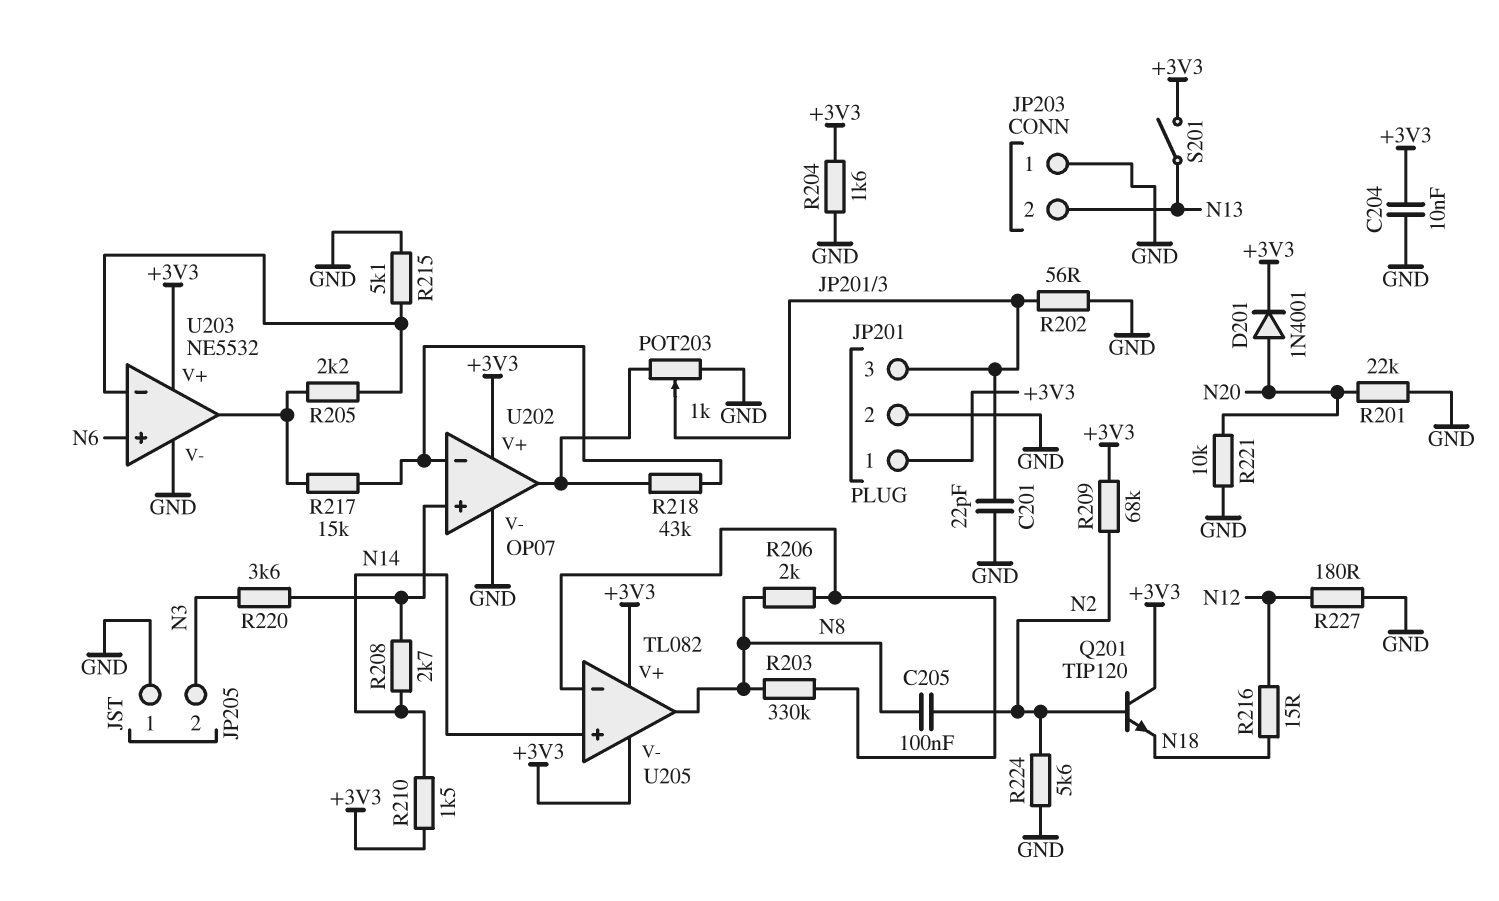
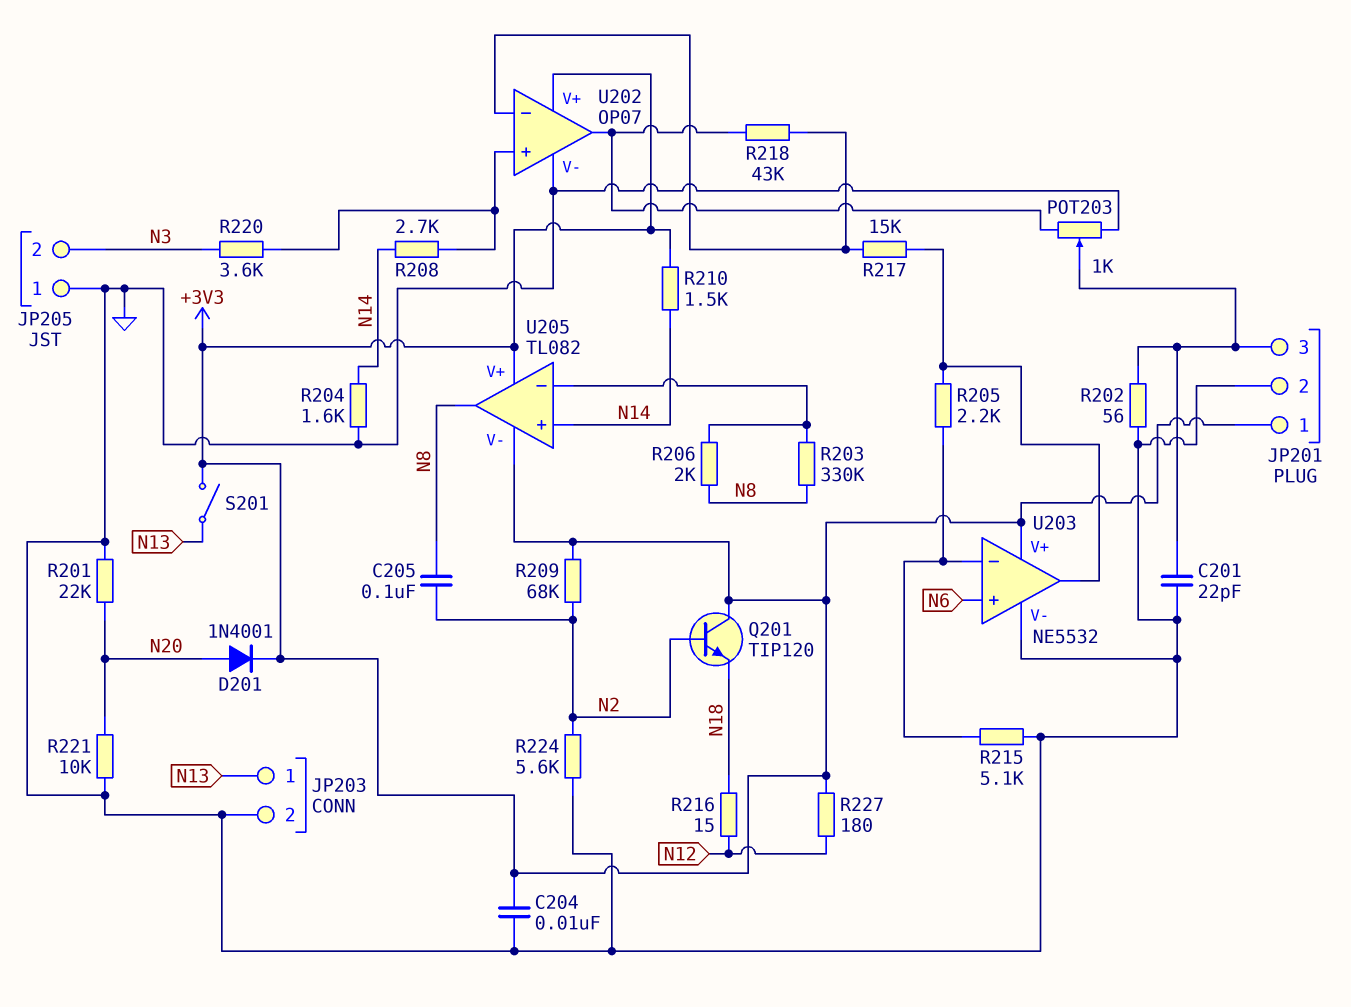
JP203 pin 1: GND -> N13
JP203 pin 2: N13 -> GND
R204: 1.6k (+3V3, GND) -> 1.6k (GND, N14)
R227: 180 (GND, N12) -> 180 (+3V3, N12)

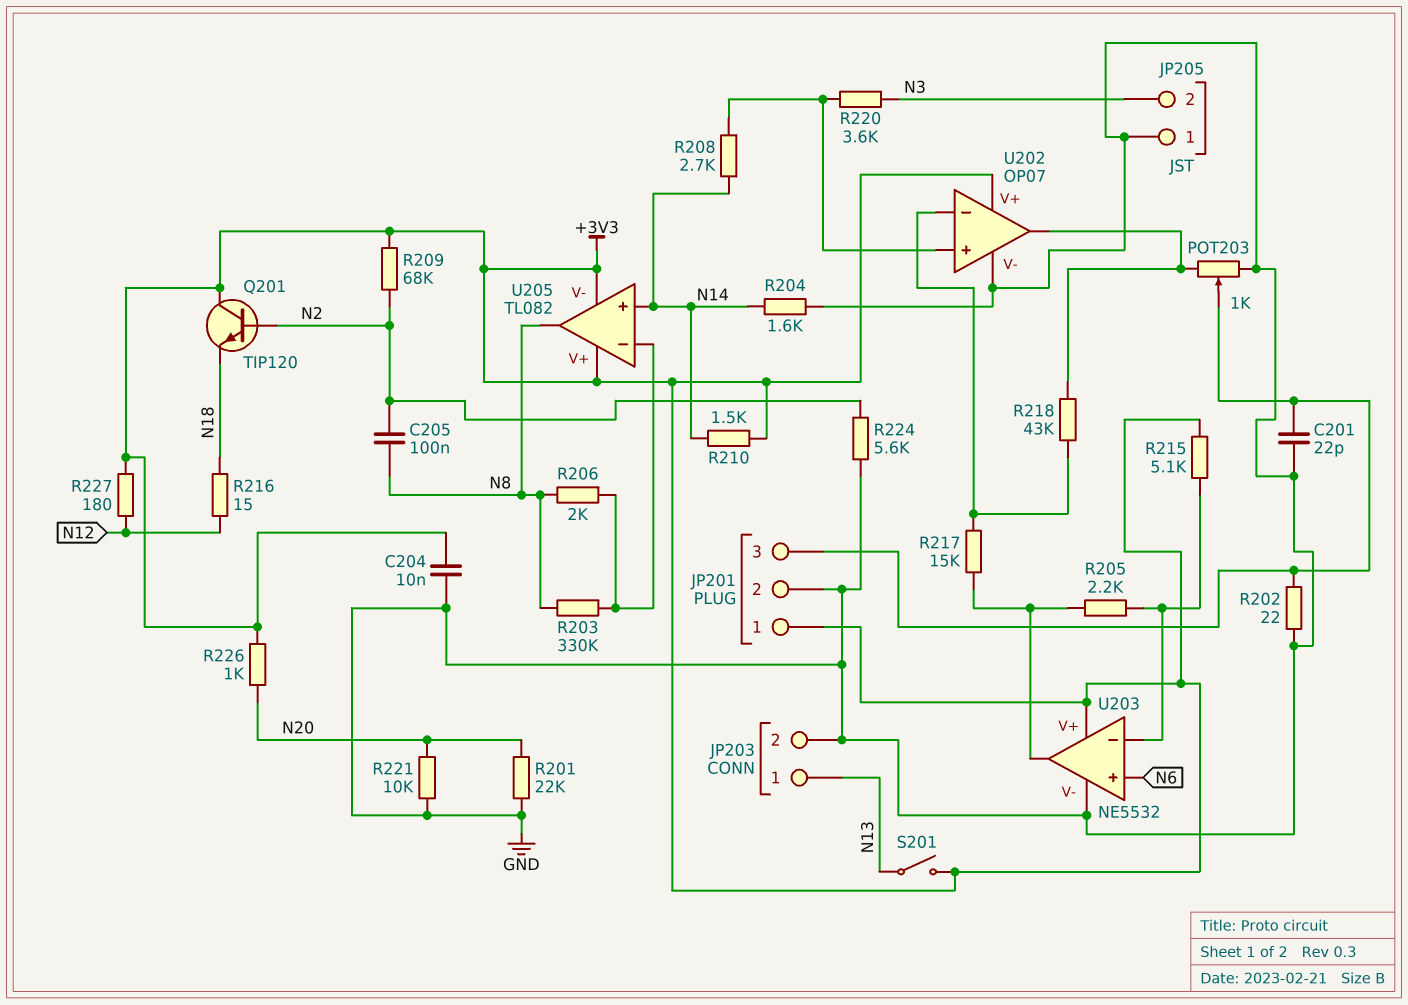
D201: diode 1N4001 (A N20, K +3V3) -> none
R202: 56 (GND, JP201/3) -> 22 (GND, JP201/3)
R215: 5.1k (GND, U203/in-) -> 5.1k (+3V3, U203/in-)
R226: none -> 1k (+3V3, N20)

